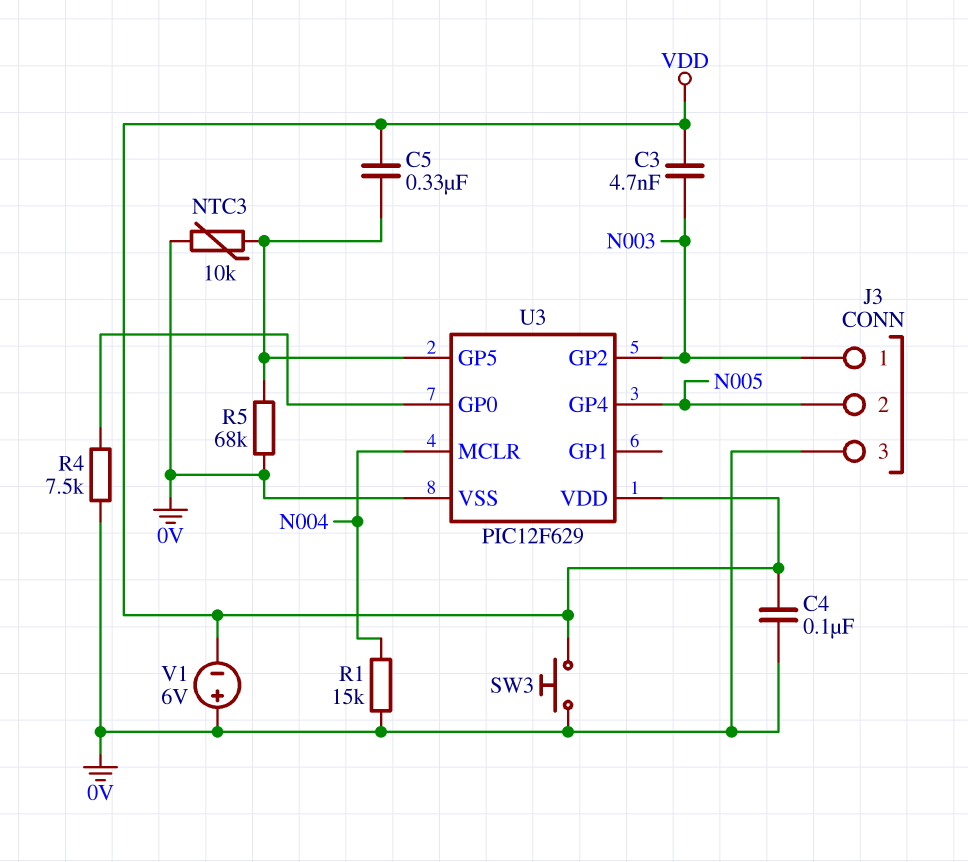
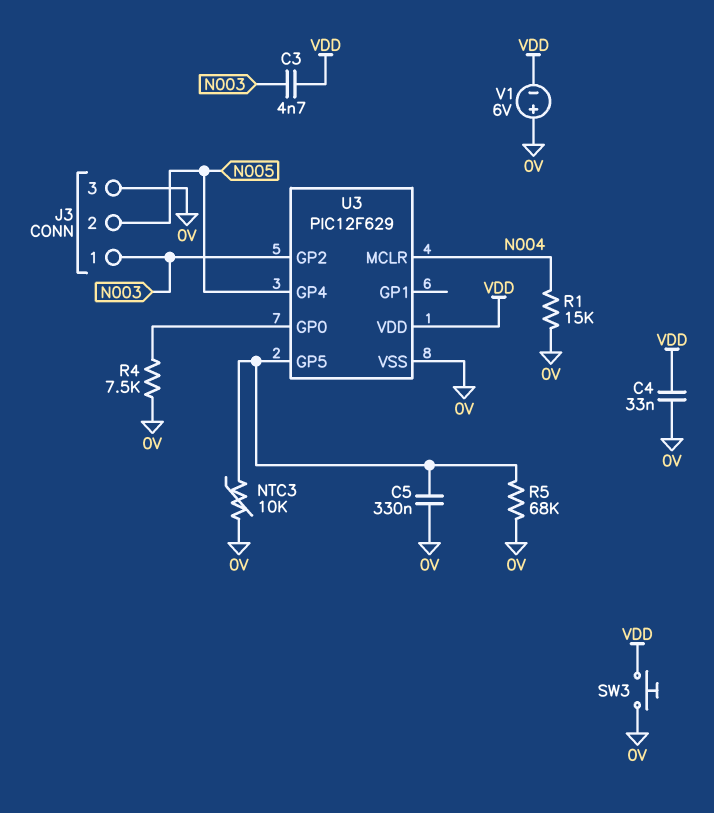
C4: 100nF (0V, VDD) -> 33nF (0V, VDD)
C5: 330nF (U3/GP5, VDD) -> 330nF (0V, U3/GP5)

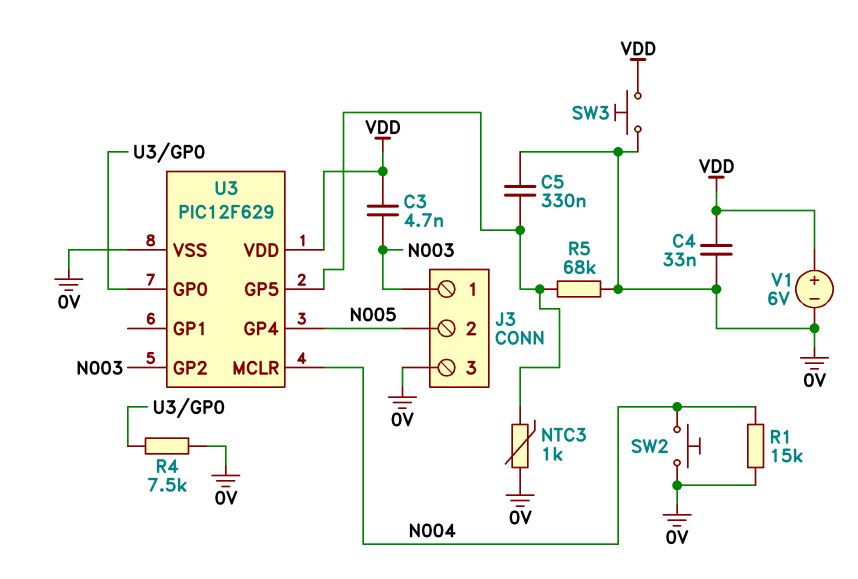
NTC3: 10k (0V, U3/GP5) -> 1k (0V, U3/GP5)
SW2: none -> button (0V, N004)
V1: 6V (plus 0V, minus VDD) -> 6V (plus VDD, minus 0V)

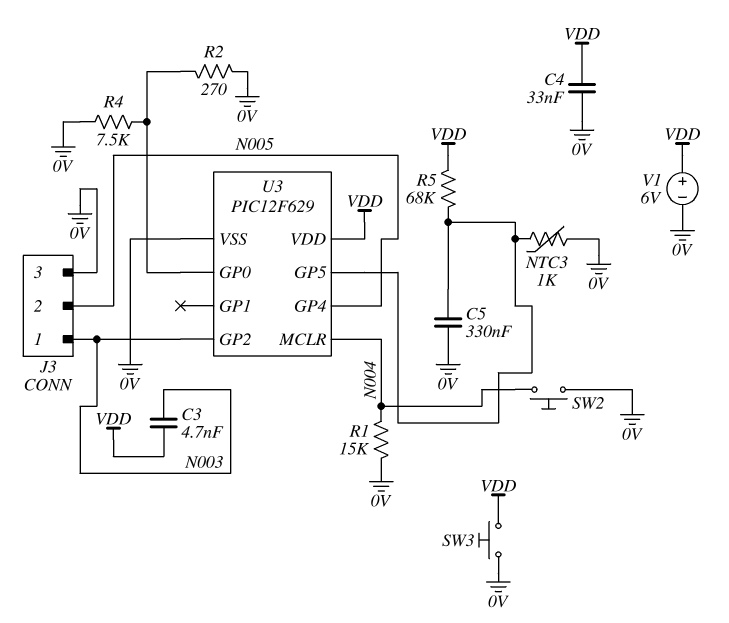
R2: none -> 270 (0V, U3/GP0)
R5: 68k (0V, U3/GP5) -> 68k (U3/GP5, VDD)

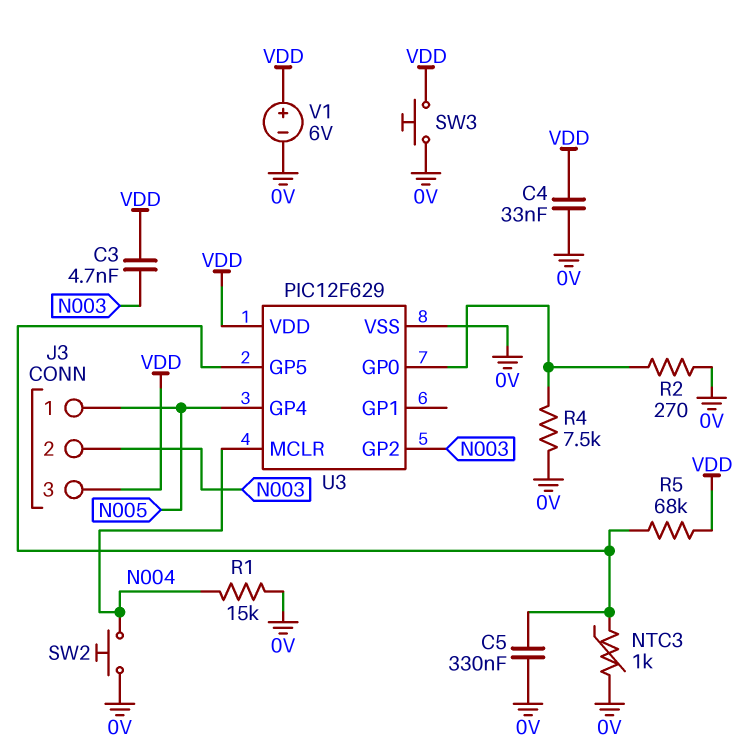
J3 pin 1: N003 -> N005
J3 pin 2: N005 -> N003
J3 pin 3: 0V -> VDD

